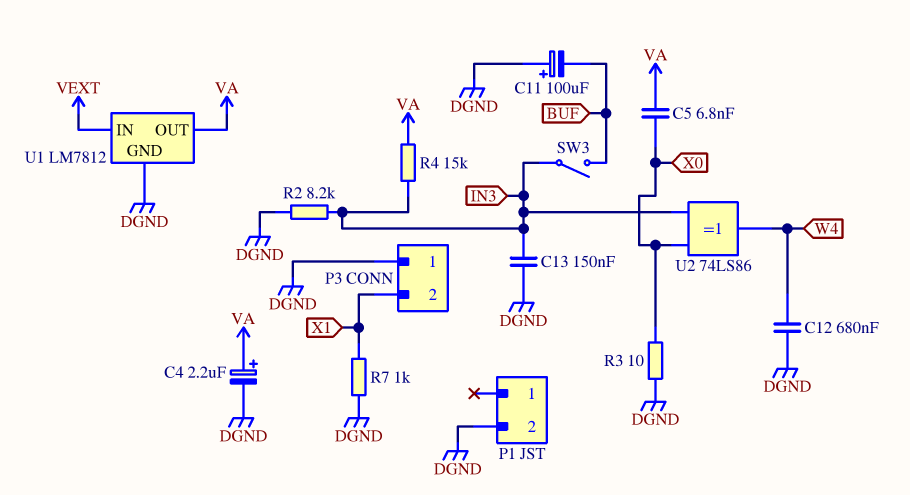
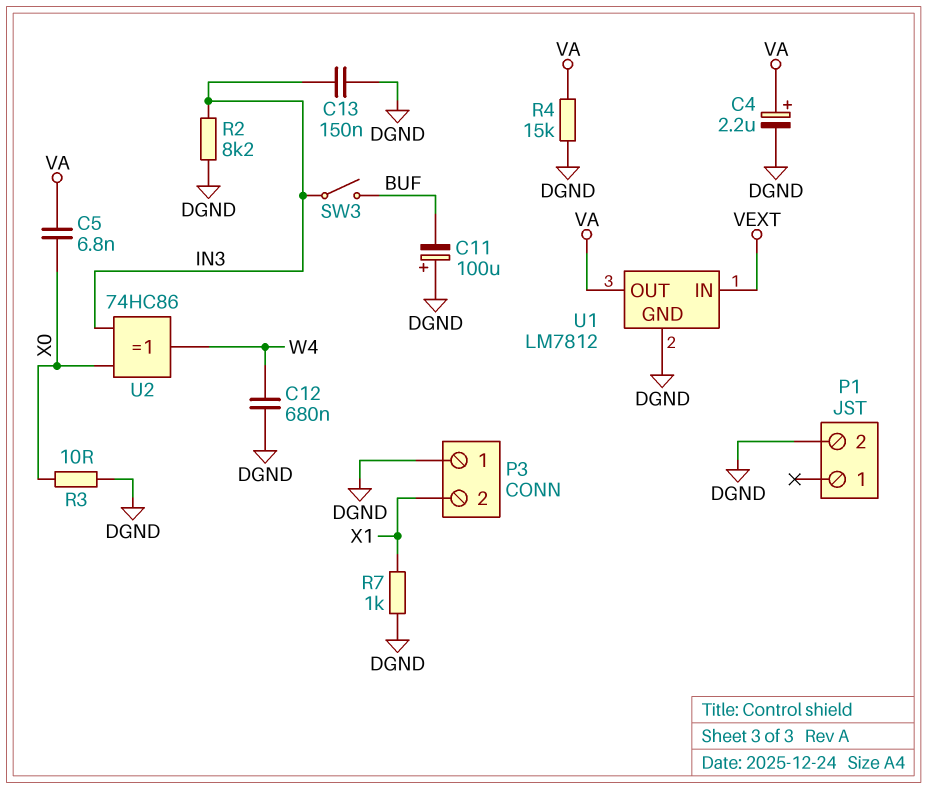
R4: 15k (IN3, VA) -> 15k (DGND, VA)
U2: XOR 74LS86 (in IN3, in X0, out W4) -> XOR 74HC86 (in IN3, in X0, out W4)

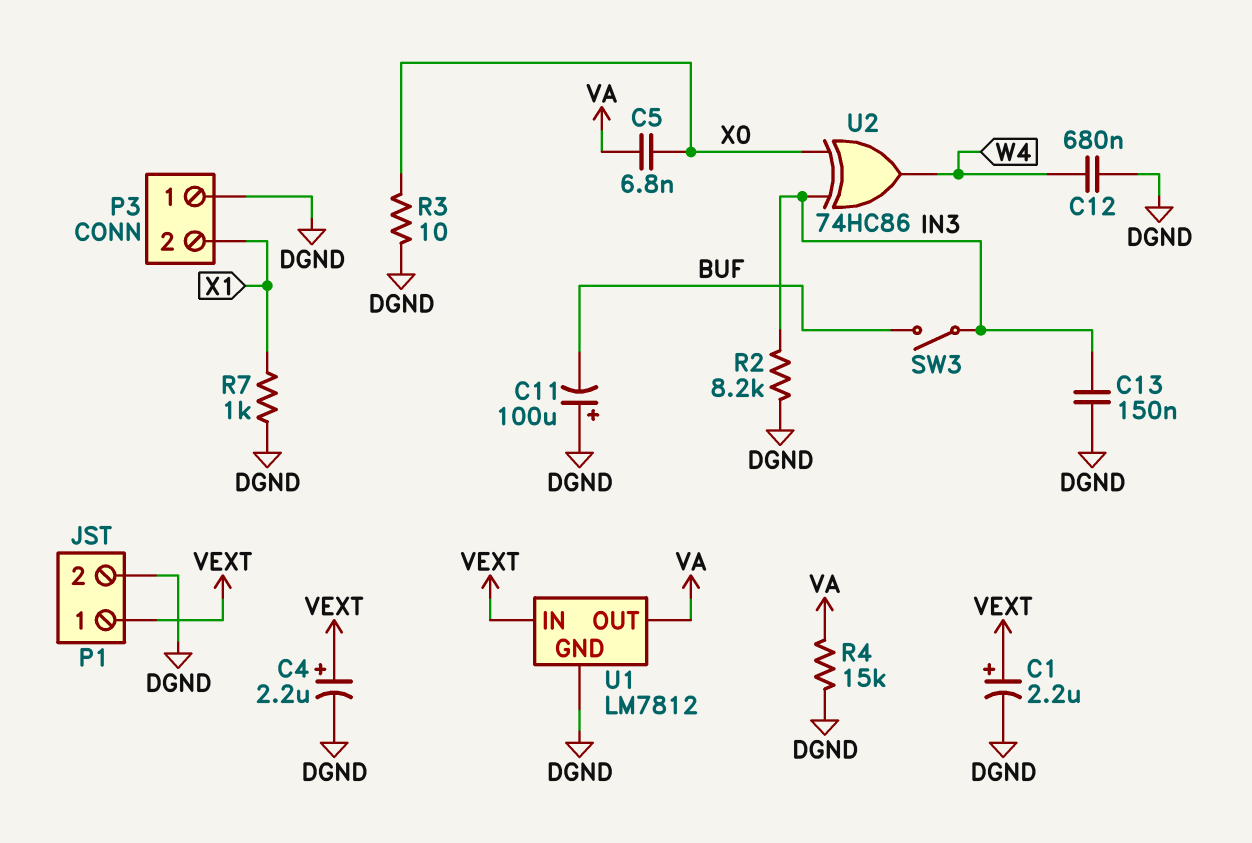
C1: none -> 2.2uF (plus VEXT, minus DGND)
C4: 2.2uF (plus VA, minus DGND) -> 2.2uF (plus VEXT, minus DGND)
P1 pin 1: none -> VEXT

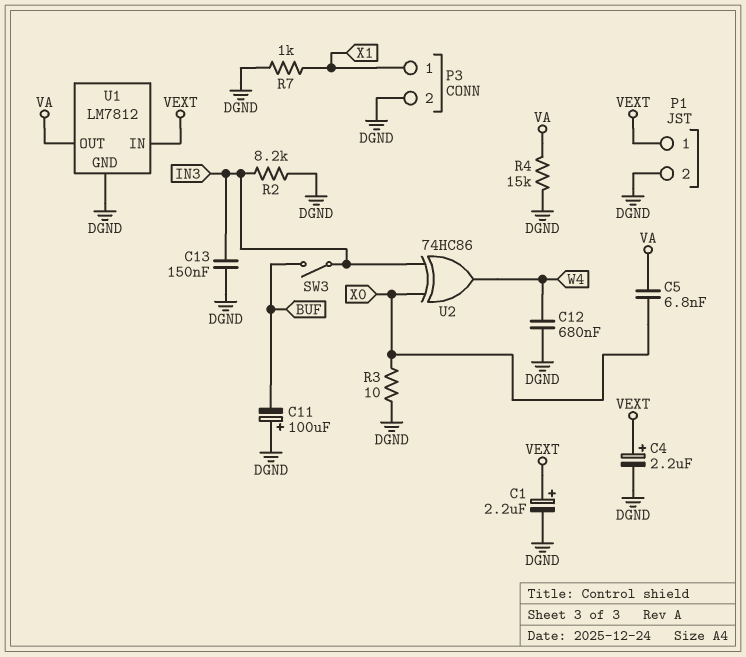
P3 pin 1: DGND -> X1
P3 pin 2: X1 -> DGND

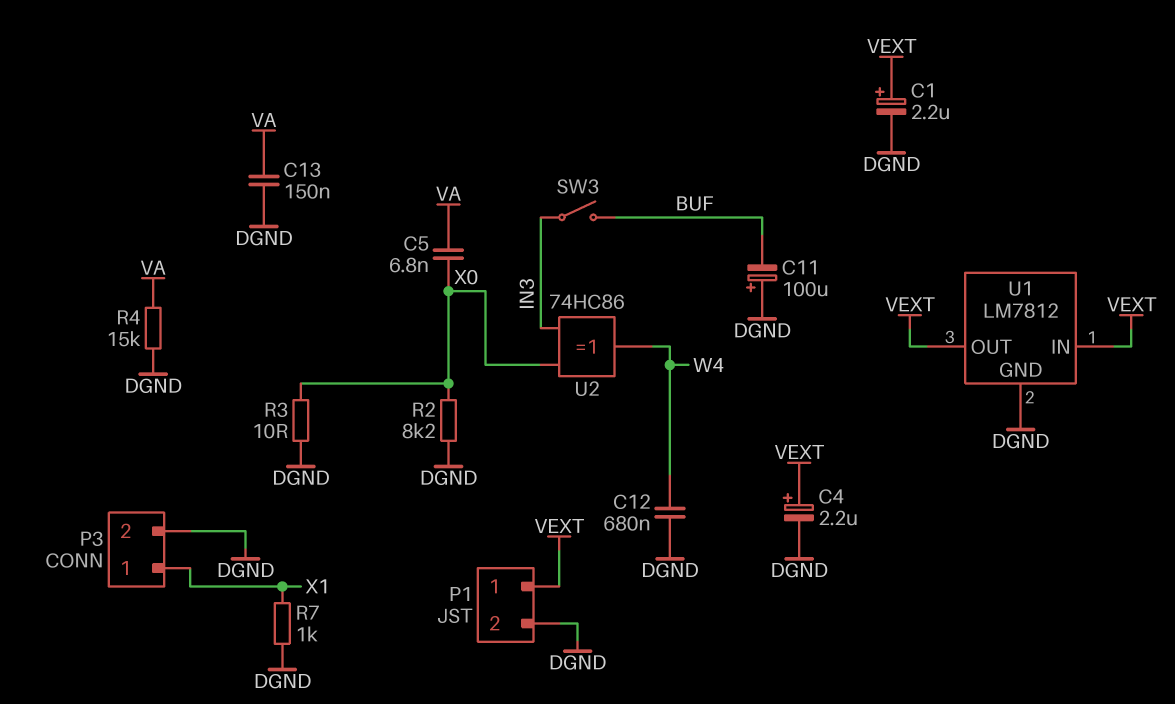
C13: 150nF (DGND, IN3) -> 150nF (DGND, VA)
R2: 8.2k (DGND, IN3) -> 8.2k (DGND, X0)
U1 pin OUT: VA -> VEXT

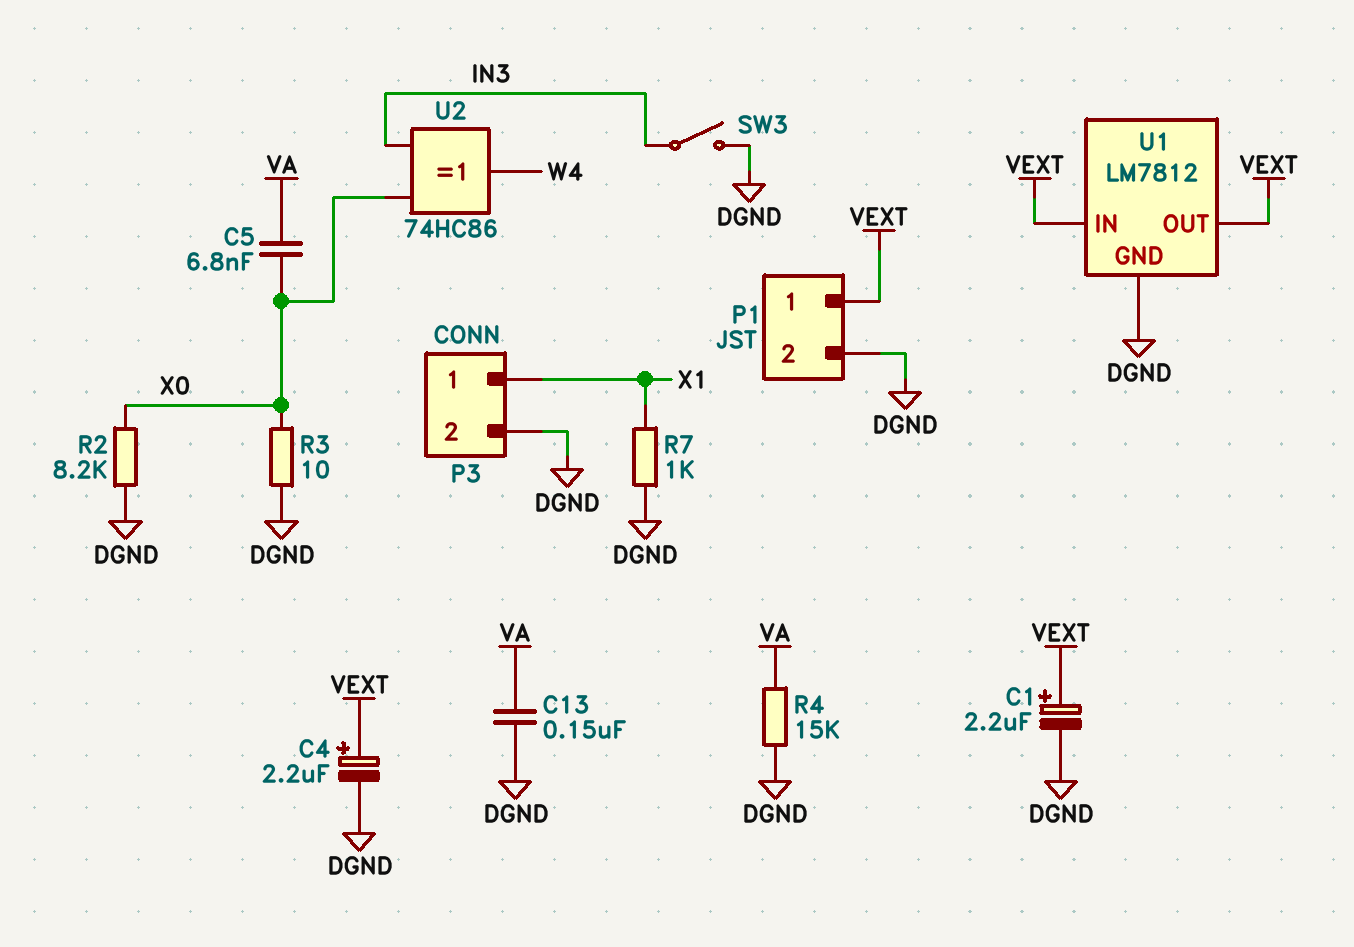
C11: 100uF (plus DGND, minus BUF) -> none
C12: 680nF (DGND, W4) -> none
SW3: switch (BUF, IN3) -> switch (DGND, IN3)

